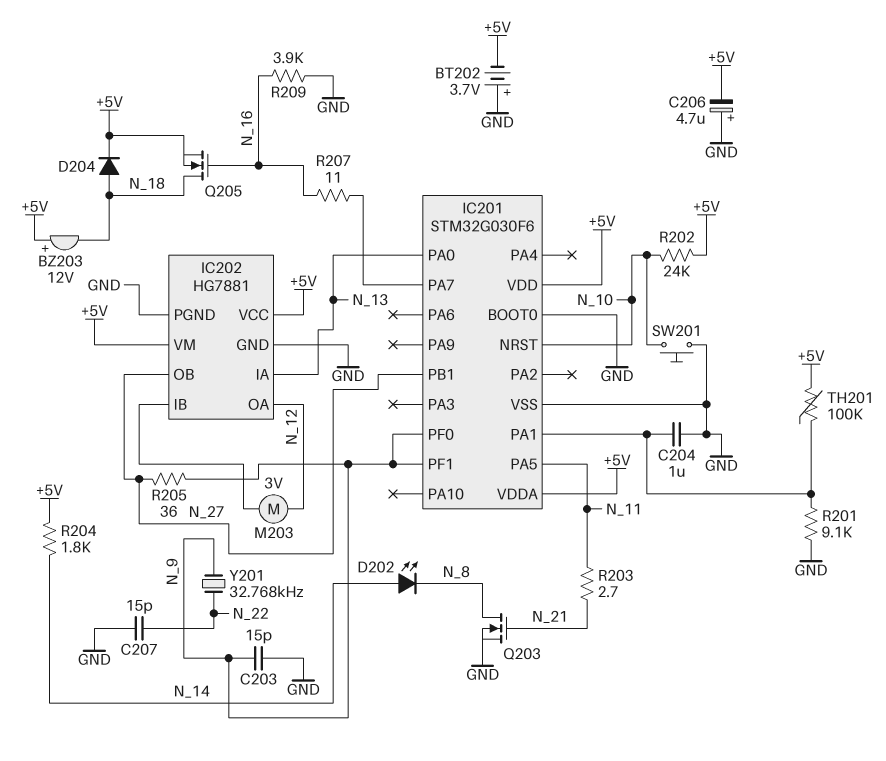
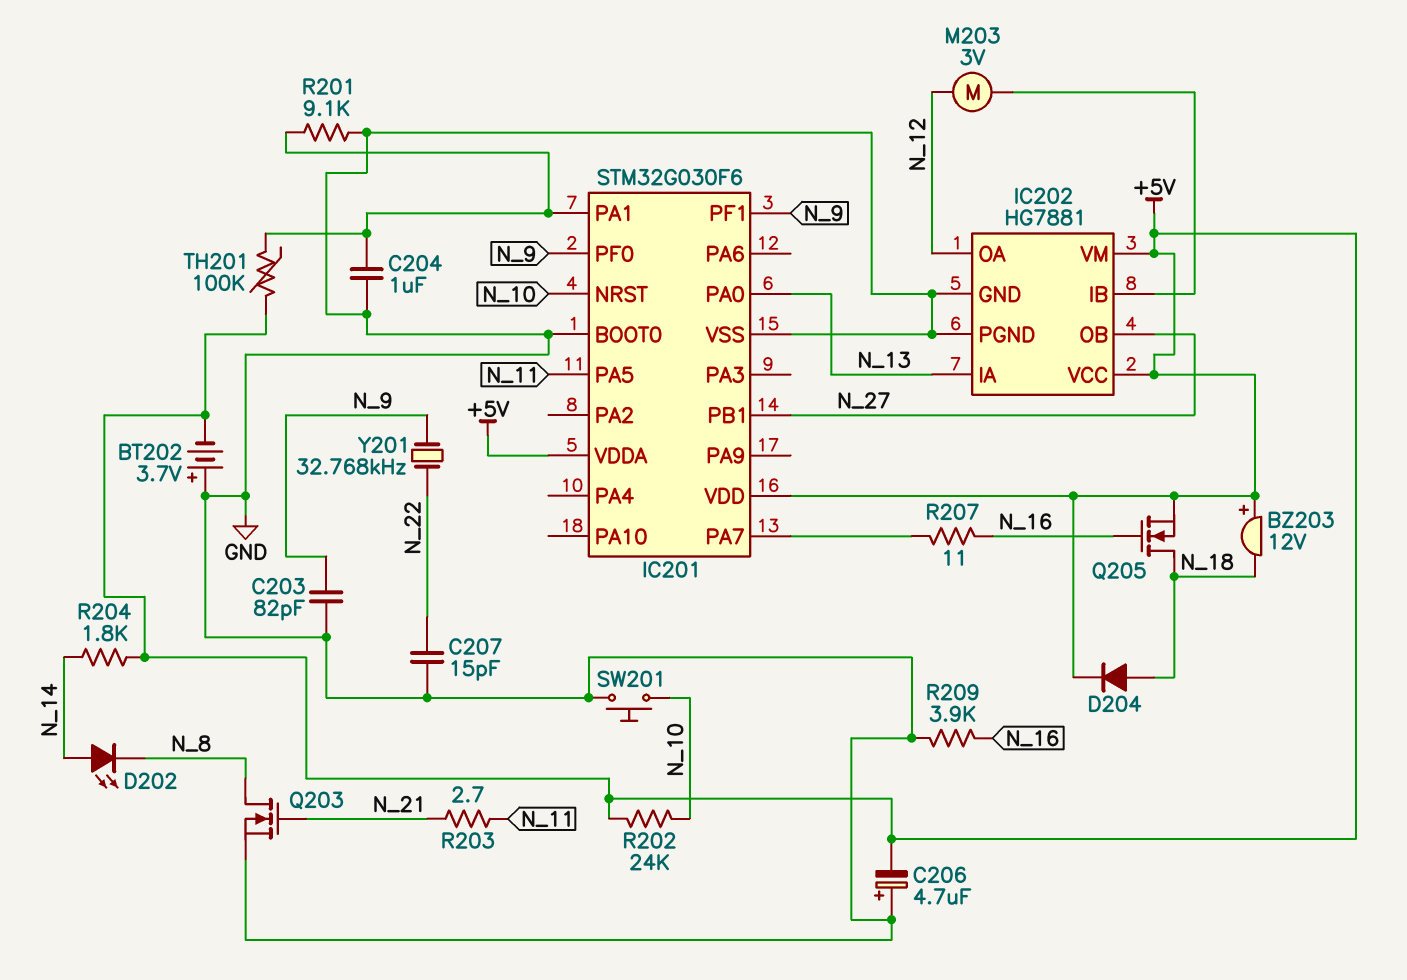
C203: 15pF (GND, N_9) -> 82pF (GND, N_9)
R205: 36 (N_9, N_27) -> none

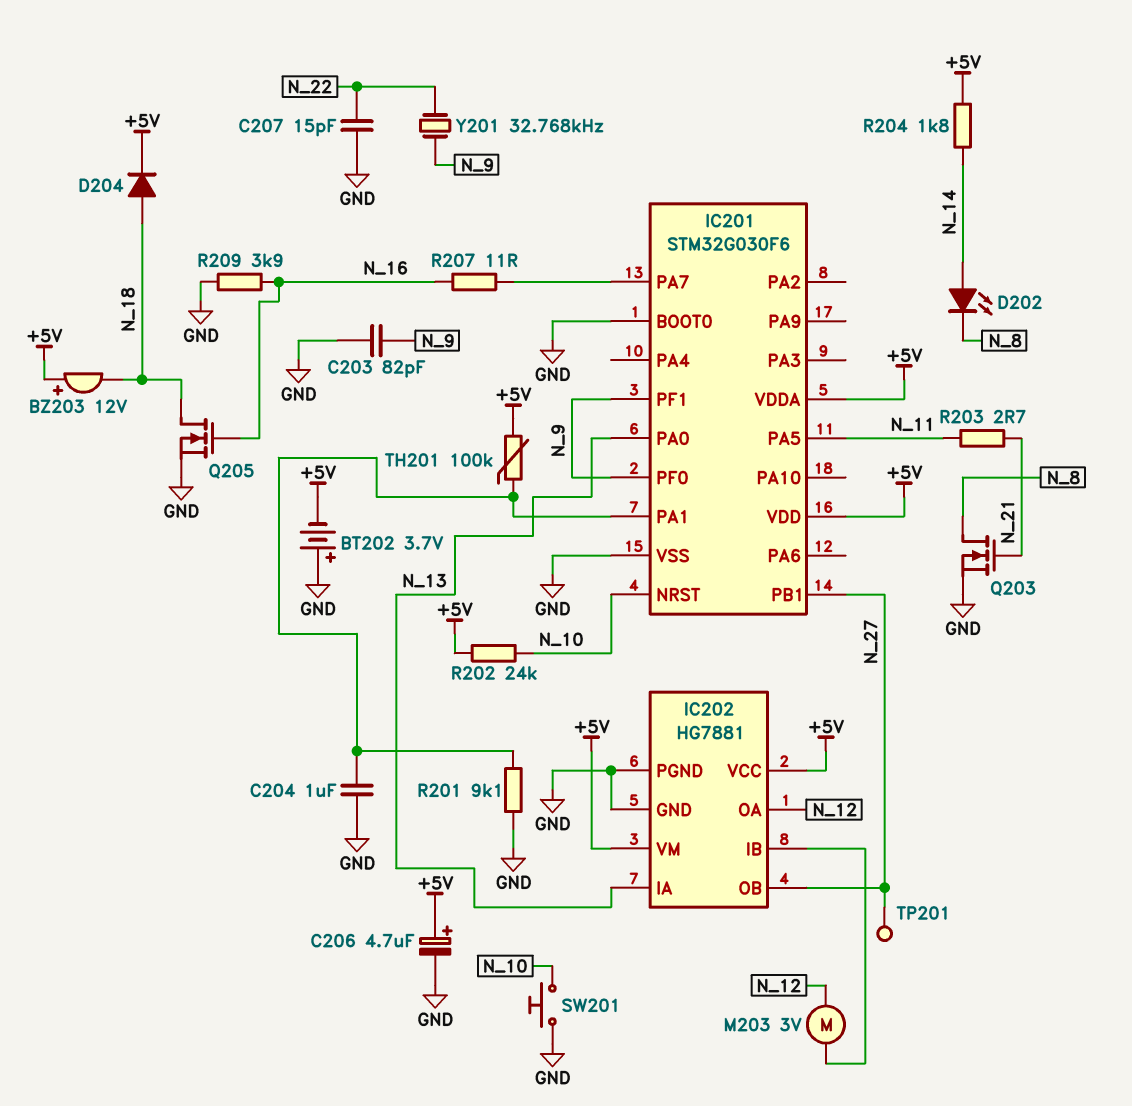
C206: 4.7uF (plus GND, minus +5V) -> 4.7uF (plus +5V, minus GND)
Q205: NMOS (G N_16, D N_18, S +5V) -> NMOS (G N_16, D N_18, S GND)
TP201: none -> test point (N_27)

